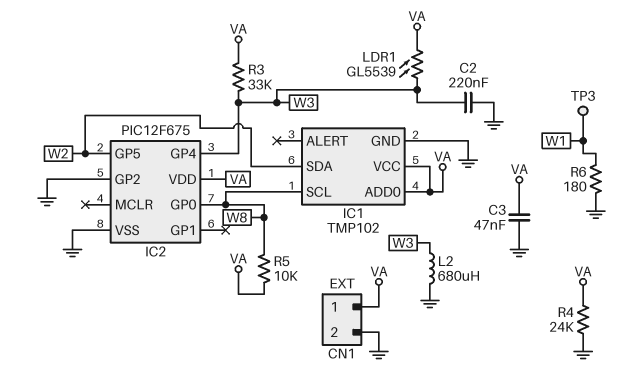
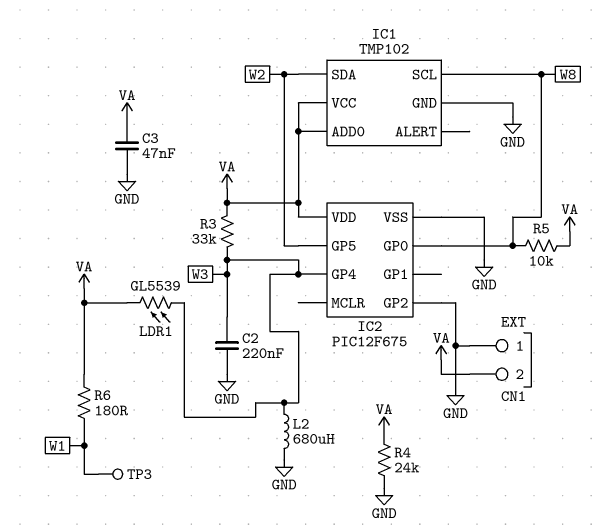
CN1 pin 1: VA -> GND
CN1 pin 2: GND -> VA
R6: 180 (GND, W1) -> 180 (VA, W1)

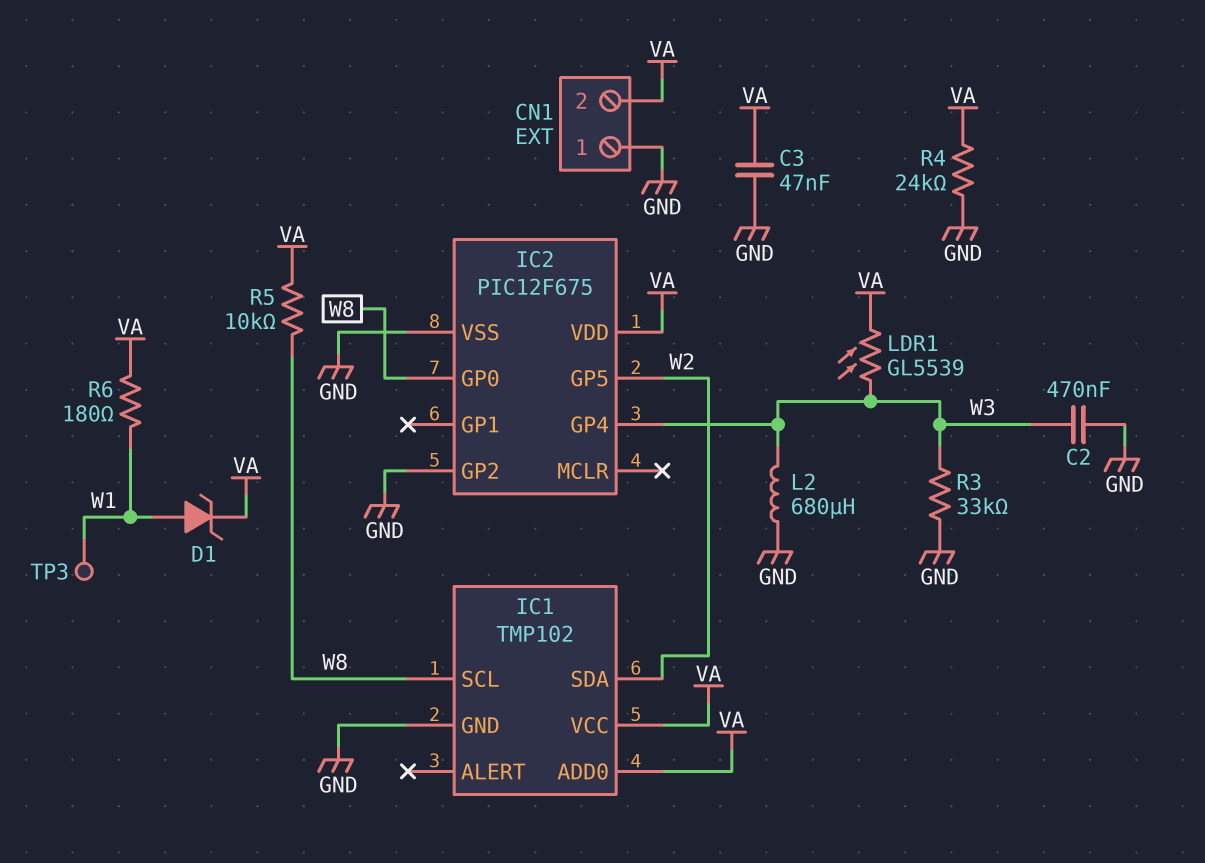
C2: 220nF (GND, W3) -> 470nF (GND, W3)
D1: none -> zener (A W1, K VA)
R3: 33k (VA, W3) -> 33k (GND, W3)

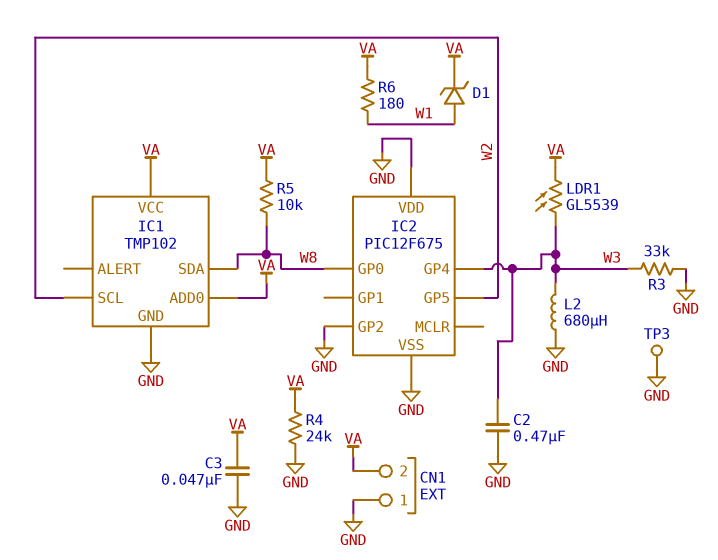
IC1 pin SCL: W8 -> W2
IC1 pin SDA: W2 -> W8
IC2 pin VDD: VA -> GND
TP3: test point (W1) -> test point (GND)

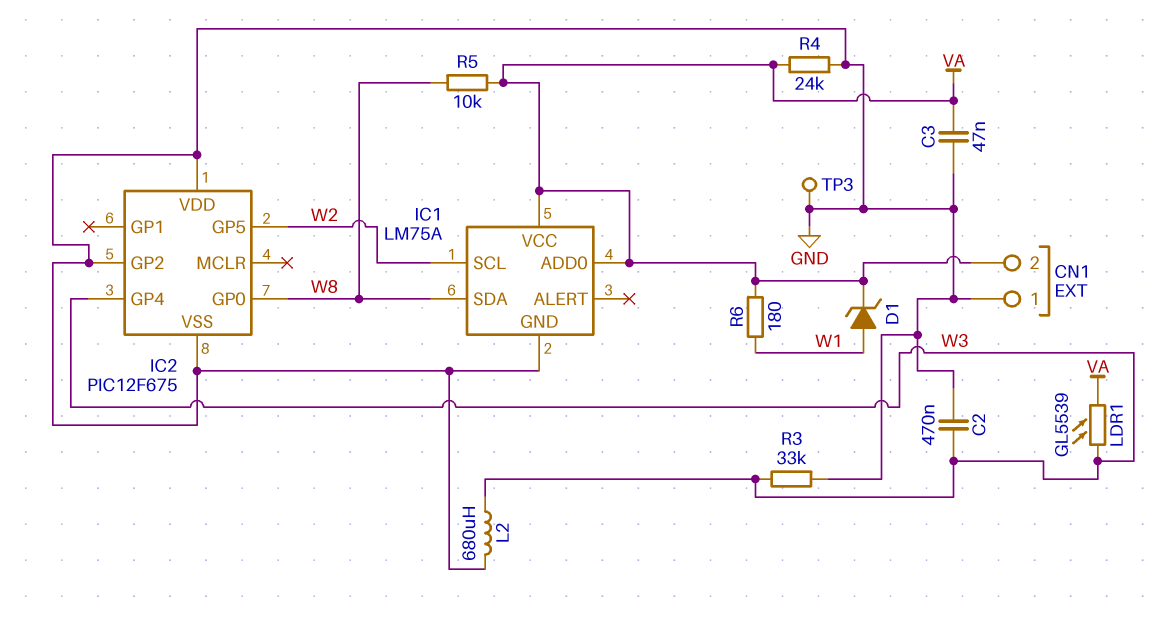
IC1: TMP102 -> LM75A

